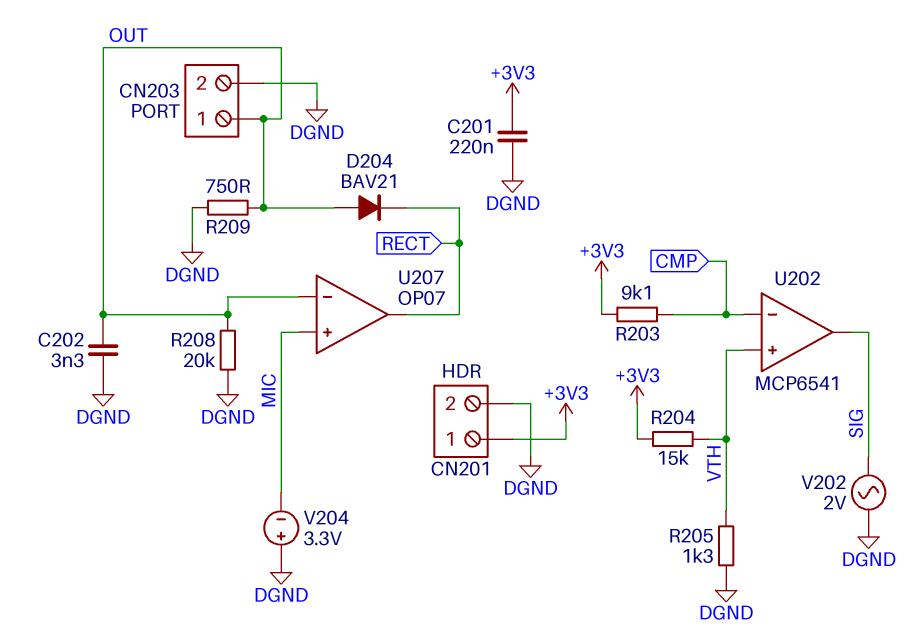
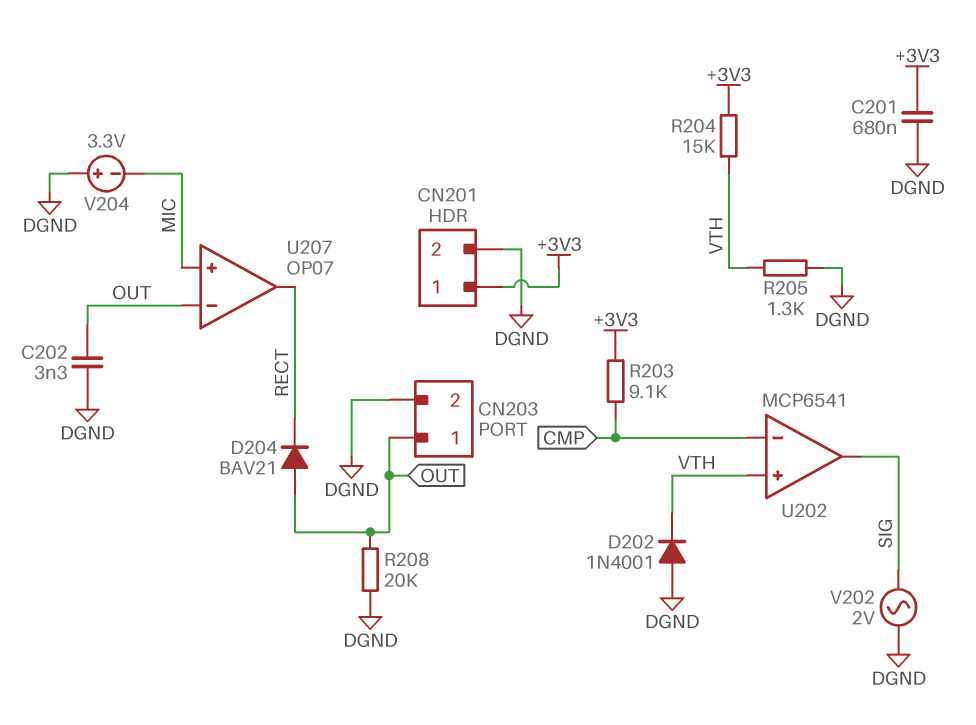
C201: 220nF (+3V3, DGND) -> 680nF (+3V3, DGND)
D202: none -> diode 1N4001 (A DGND, K VTH)
R209: 750 (DGND, OUT) -> none

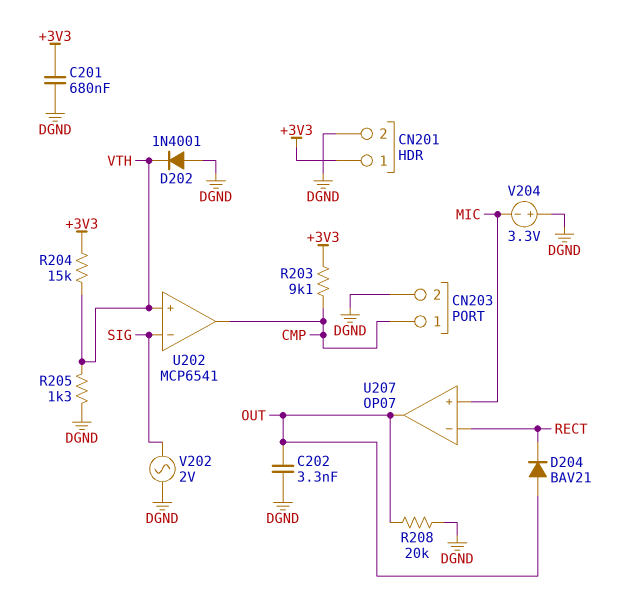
CN203 pin 1: OUT -> CMP
U202 pin in-: CMP -> SIG
U202 pin out: SIG -> CMP
U207 pin in-: OUT -> RECT
U207 pin out: RECT -> OUT

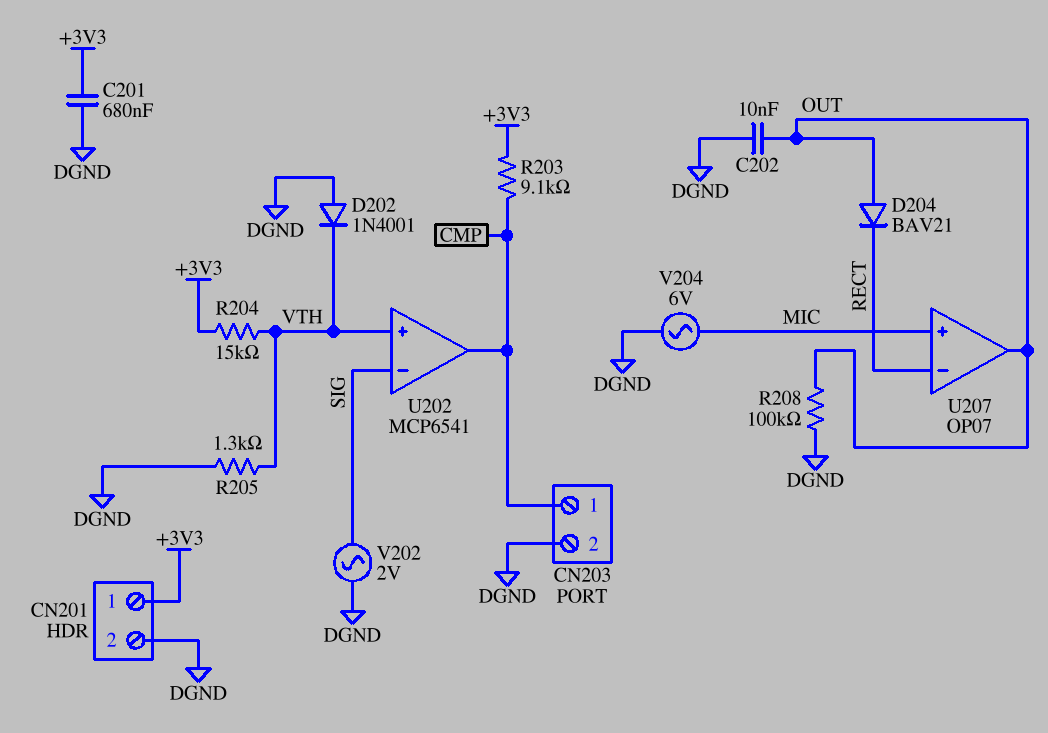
C202: 3.3nF (DGND, OUT) -> 10nF (DGND, OUT)
R208: 20k (DGND, OUT) -> 100k (DGND, OUT)
V204: 3.3V (plus DGND, minus MIC) -> AC 6V (DGND, MIC)

